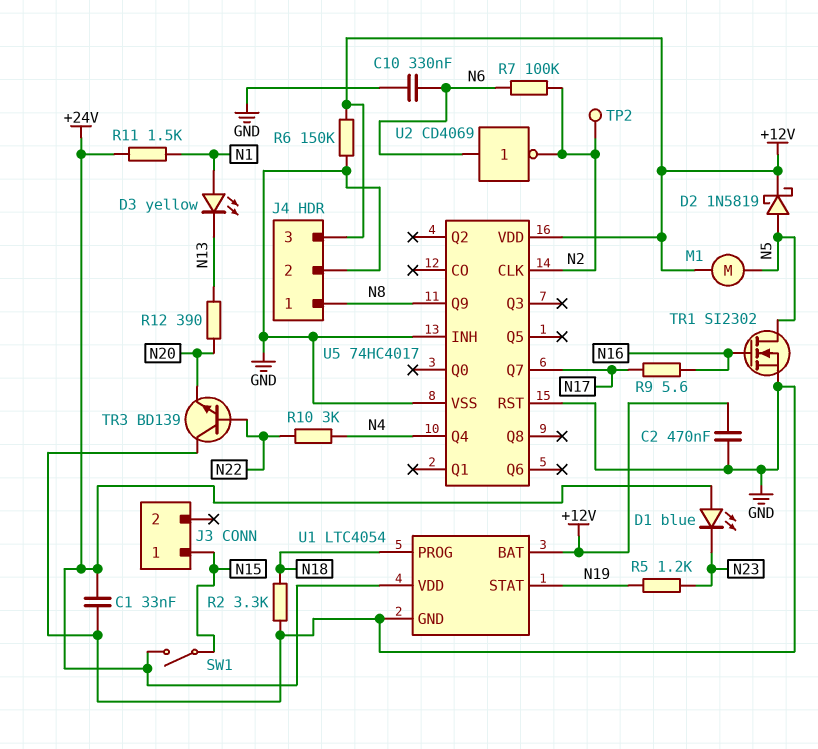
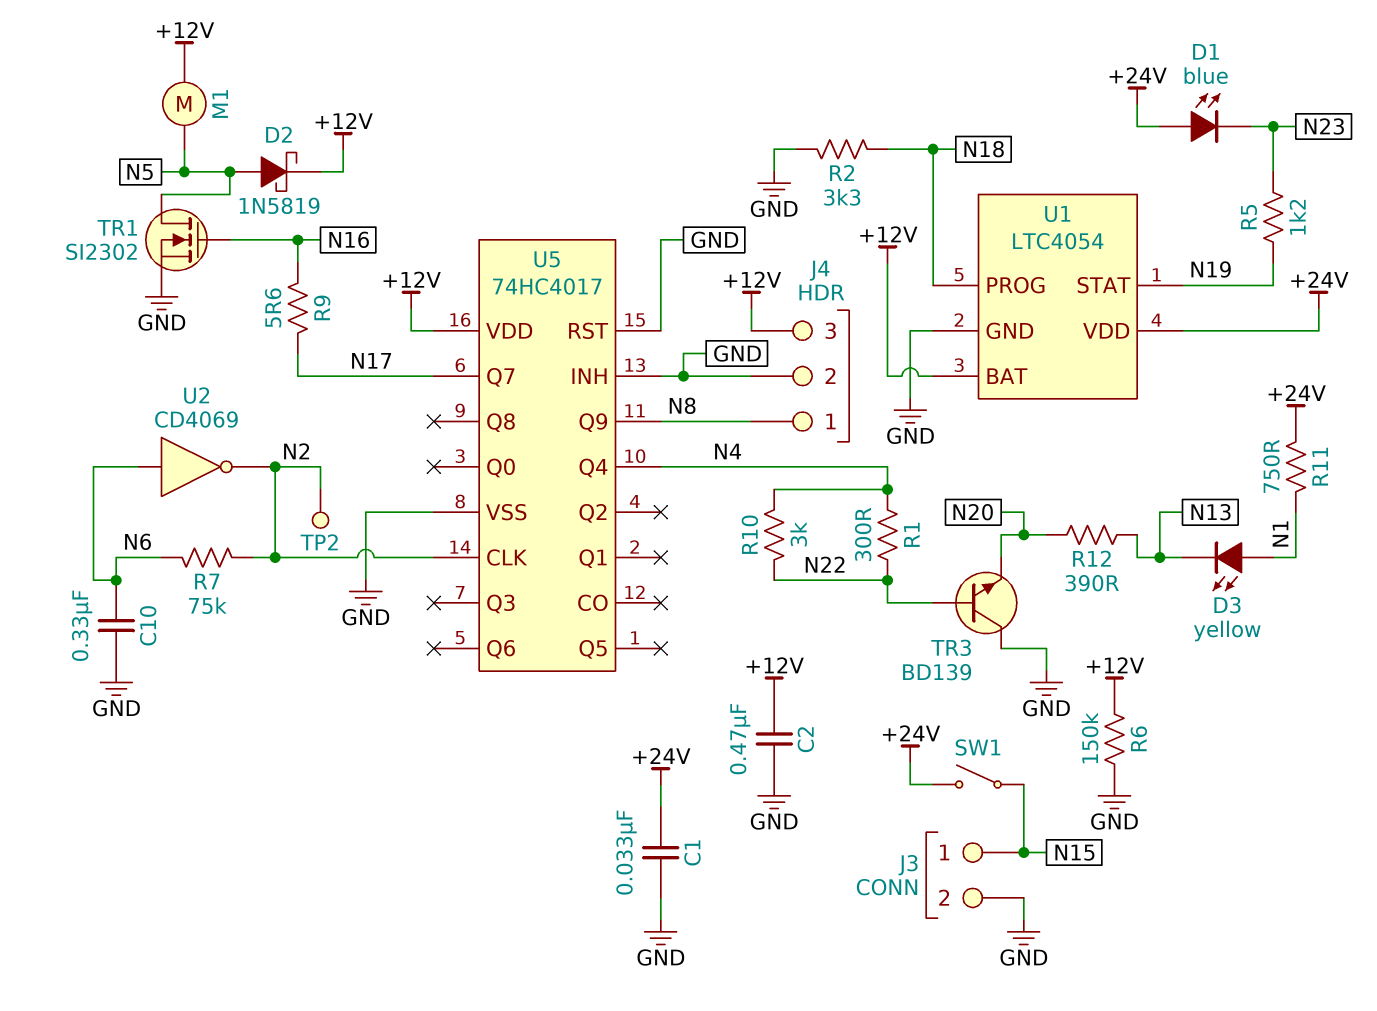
J3 pin 2: none -> GND
R1: none -> 300 (N4, N22)
R7: 100k (N2, N6) -> 75k (N2, N6)
R11: 1.5k (+24V, N1) -> 750 (+24V, N1)

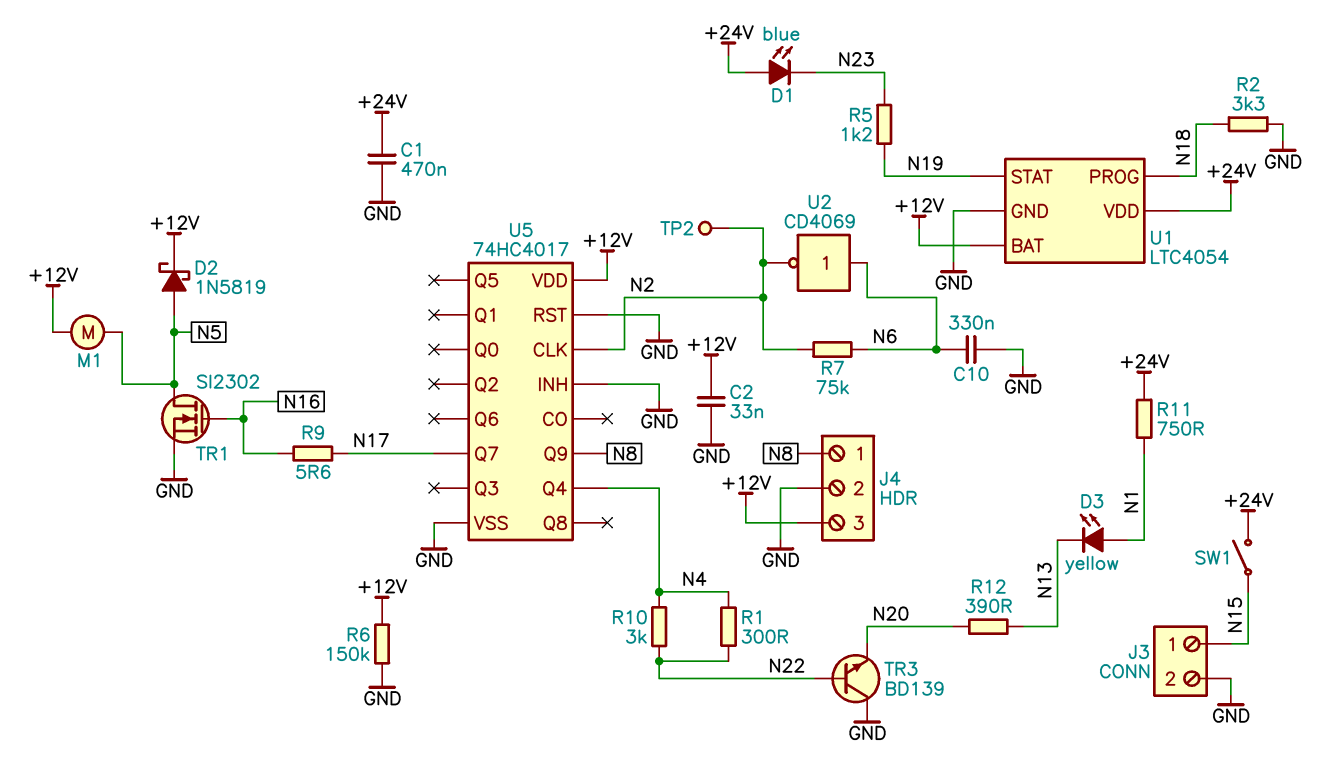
C1: 33nF (+24V, GND) -> 470nF (+24V, GND)
C2: 470nF (+12V, GND) -> 33nF (+12V, GND)

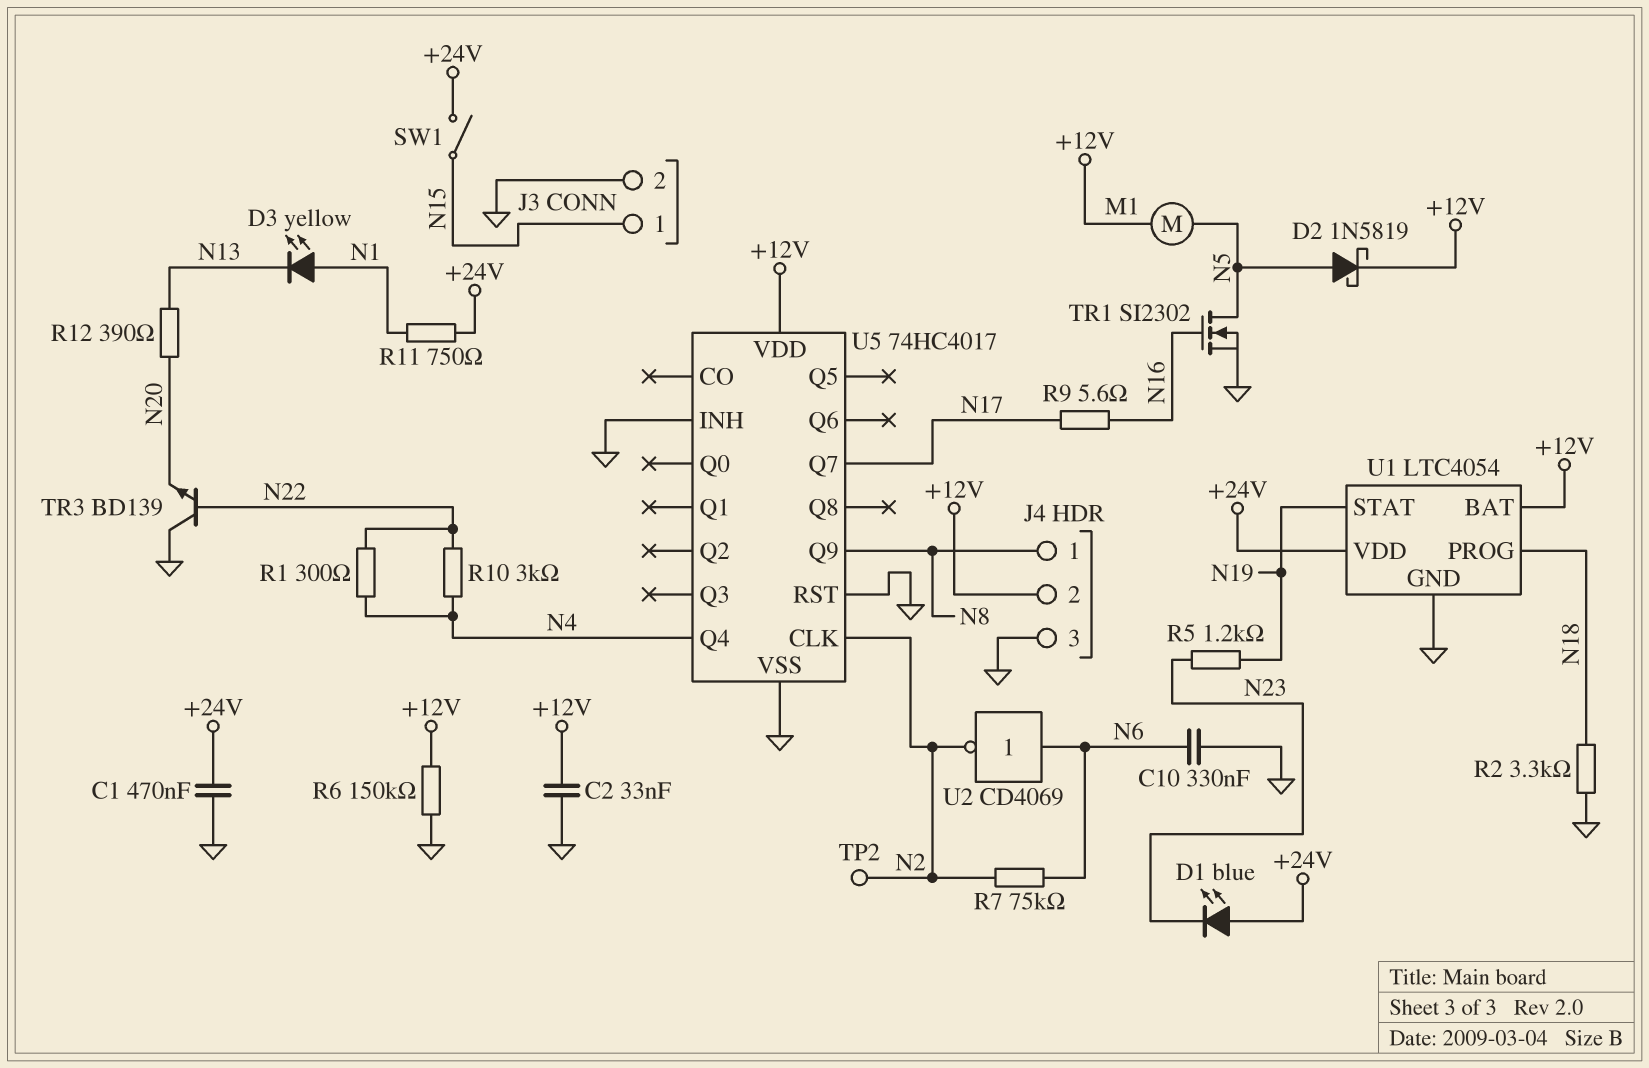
J4 pin 2: GND -> +12V
J4 pin 3: +12V -> GND

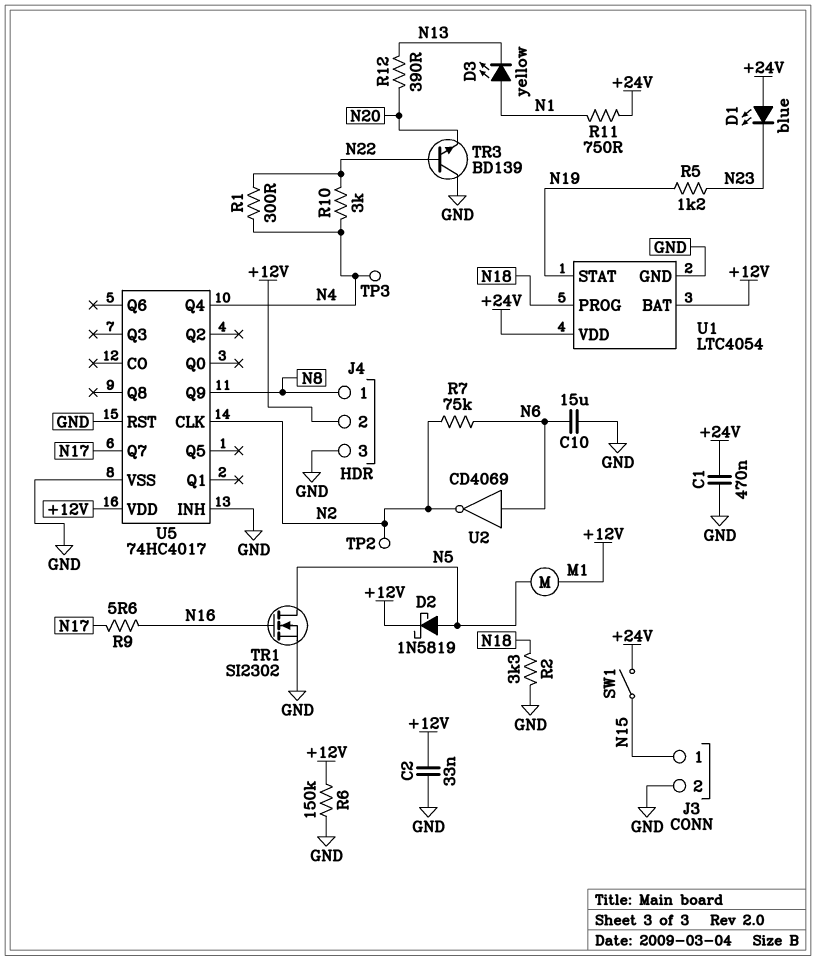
C10: 330nF (GND, N6) -> 15uF (GND, N6)
TP3: none -> test point (N4)

